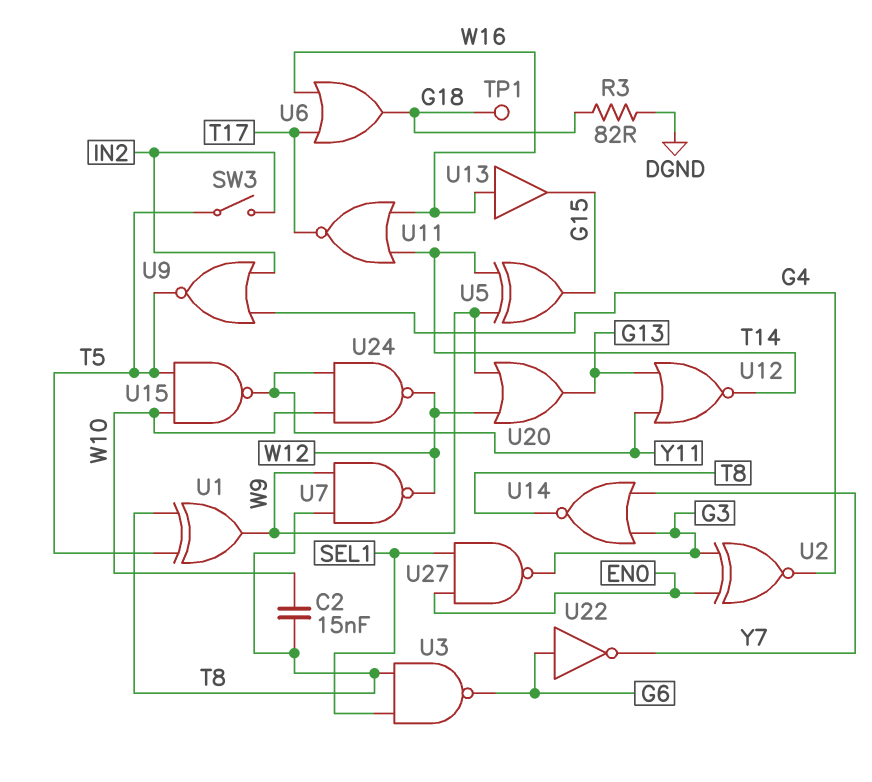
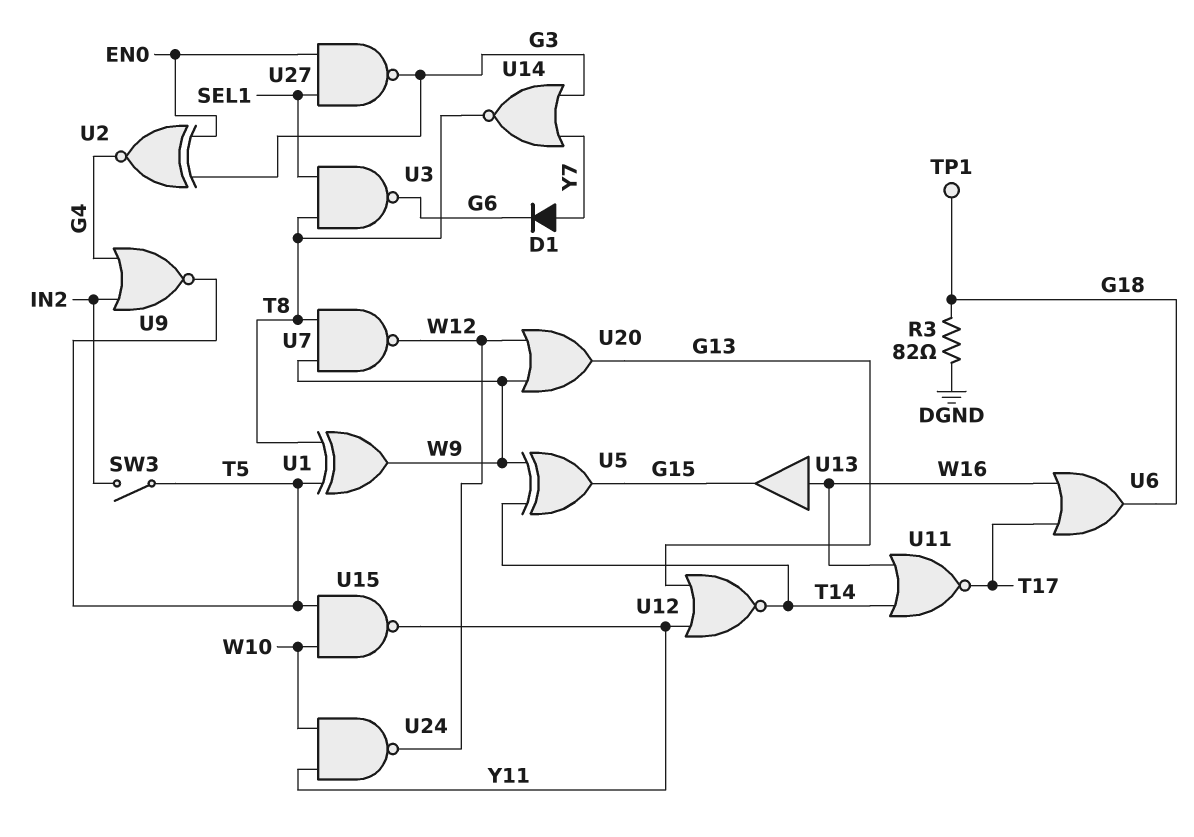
C2: 15nF (T8, W10) -> none
D1: none -> diode (A Y7, K G6)
U22: NOT (in G6, out Y7) -> none

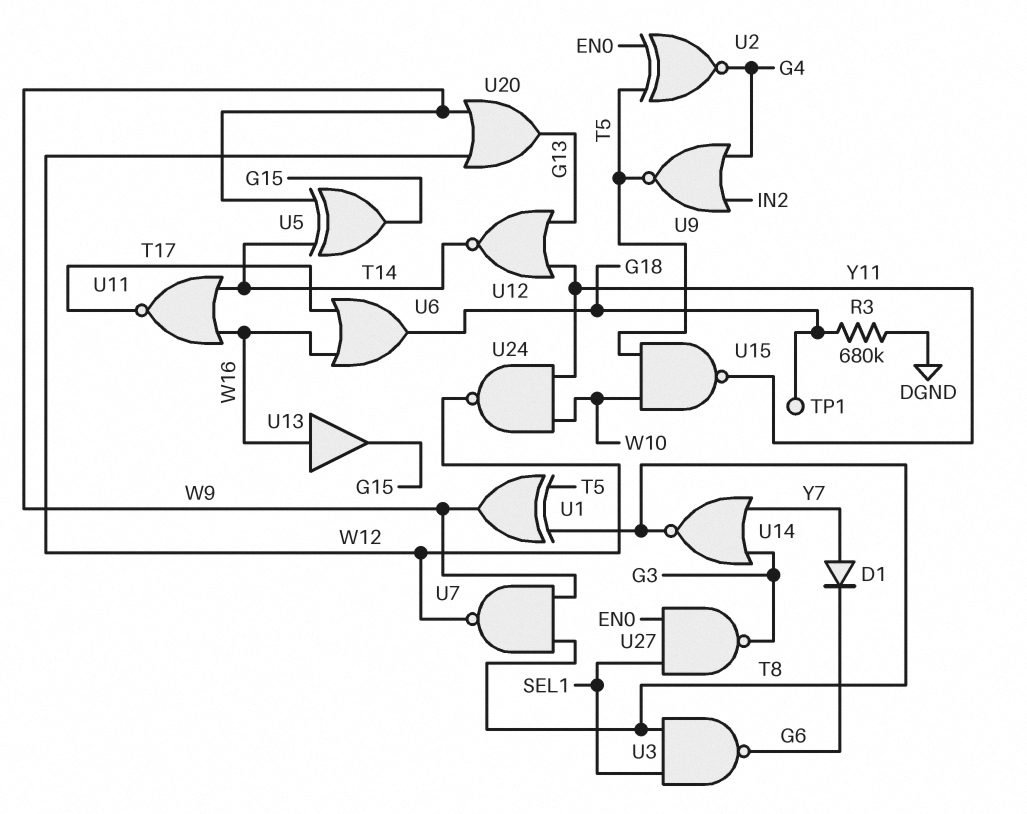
R3: 82 (DGND, G18) -> 680k (DGND, G18)
SW3: switch (IN2, T5) -> none
U2: XNOR (in EN0, in G3, out G4) -> XNOR (in EN0, in T5, out G4)

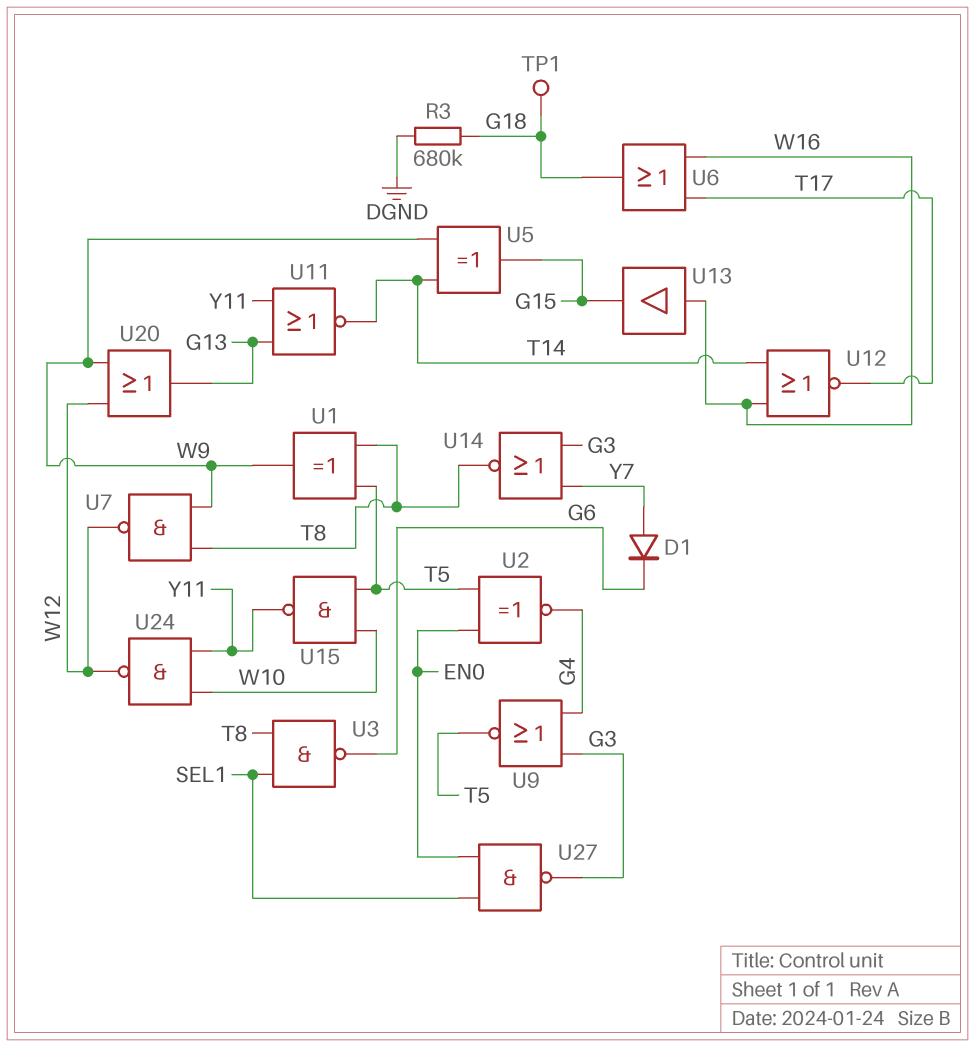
U9: NOR (in G4, in IN2, out T5) -> NOR (in G3, in G4, out T5)
U11: NOR (in T14, in W16, out T17) -> NOR (in G13, in Y11, out T14)
U12: NOR (in G13, in Y11, out T14) -> NOR (in T14, in W16, out T17)

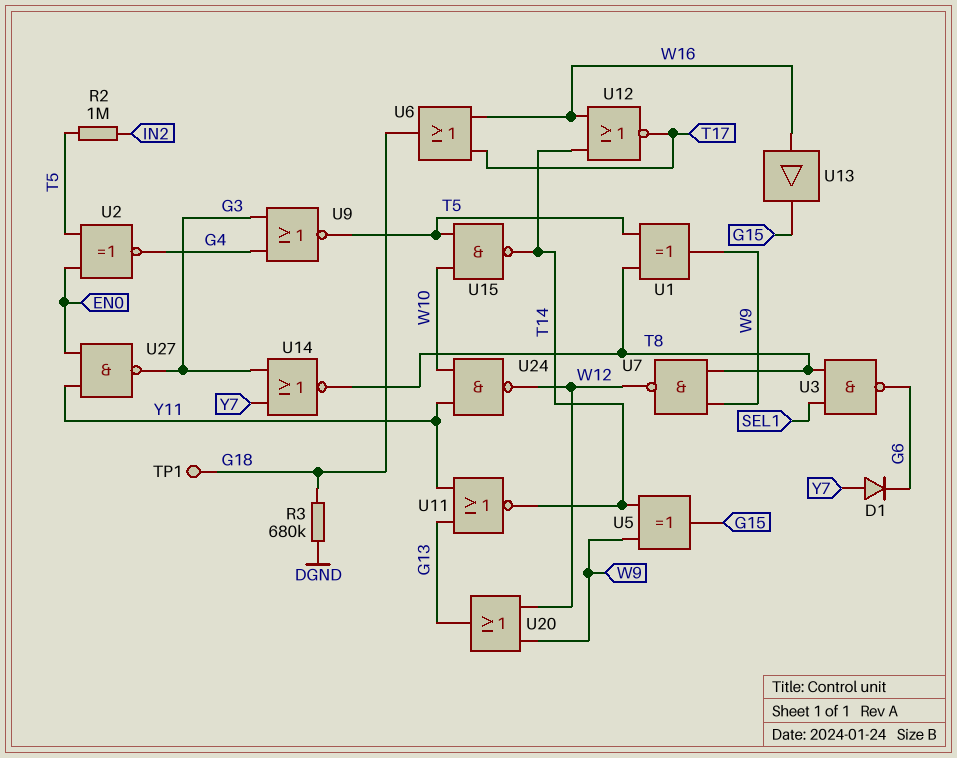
R2: none -> 1M (IN2, T5)
U15: NAND (in T5, in W10, out Y11) -> NAND (in T5, in W10, out T14)
U27: NAND (in EN0, in SEL1, out G3) -> NAND (in EN0, in Y11, out G3)

